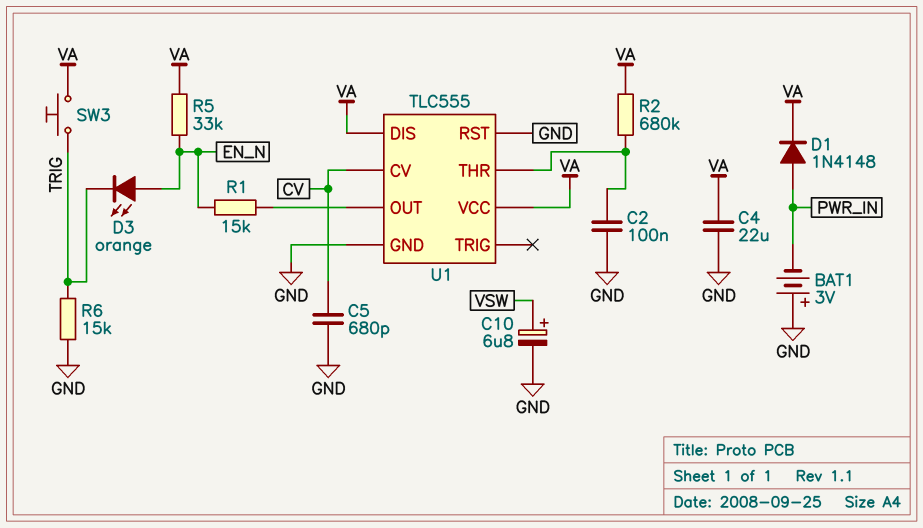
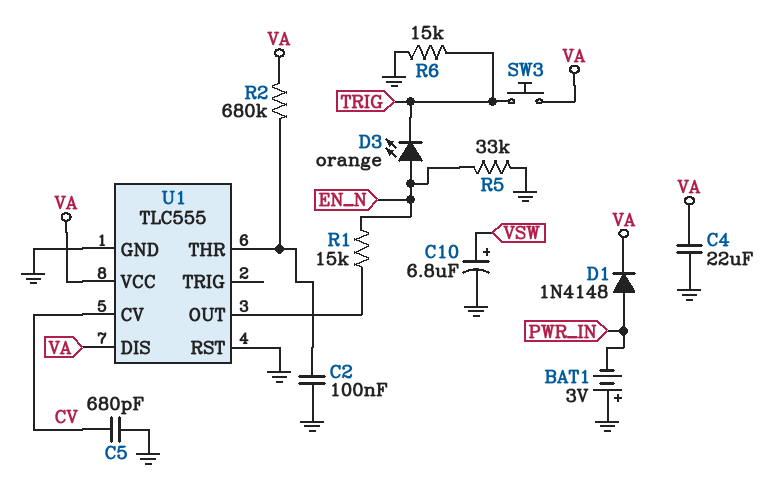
R5: 33k (EN_N, VA) -> 33k (EN_N, GND)

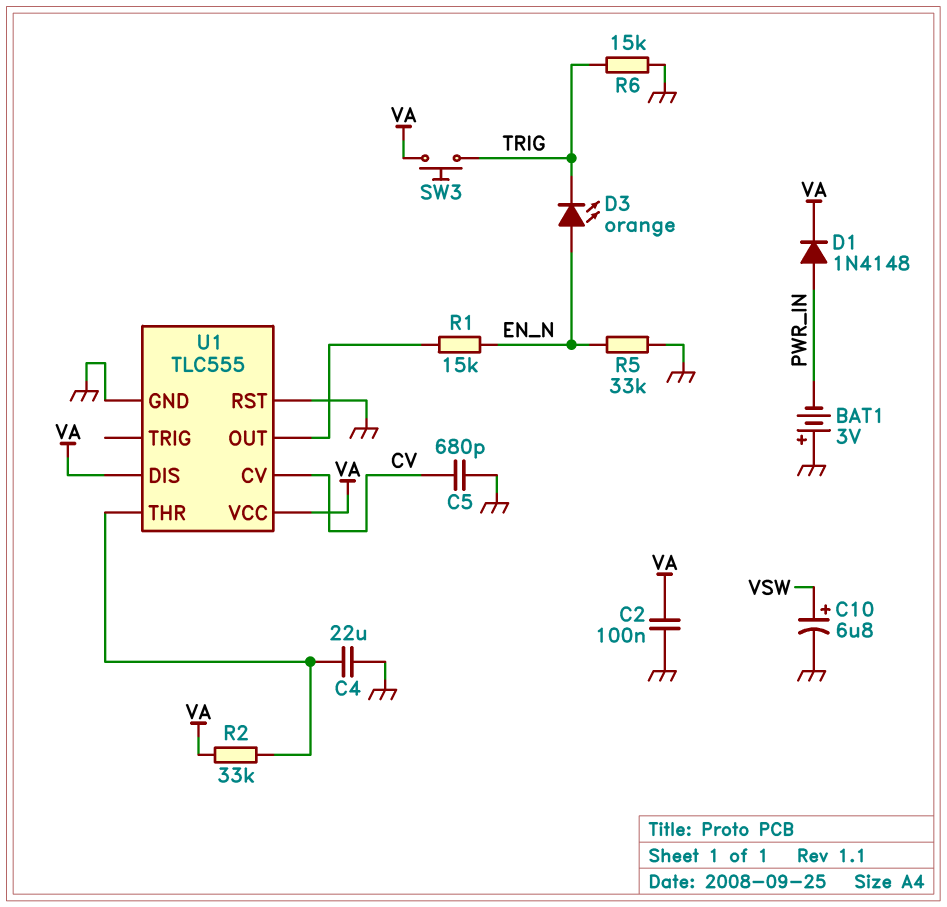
C2: 100nF (GND, U1/THR) -> 100nF (GND, VA)
C4: 22uF (GND, VA) -> 22uF (GND, U1/THR)
R2: 680k (U1/THR, VA) -> 33k (U1/THR, VA)

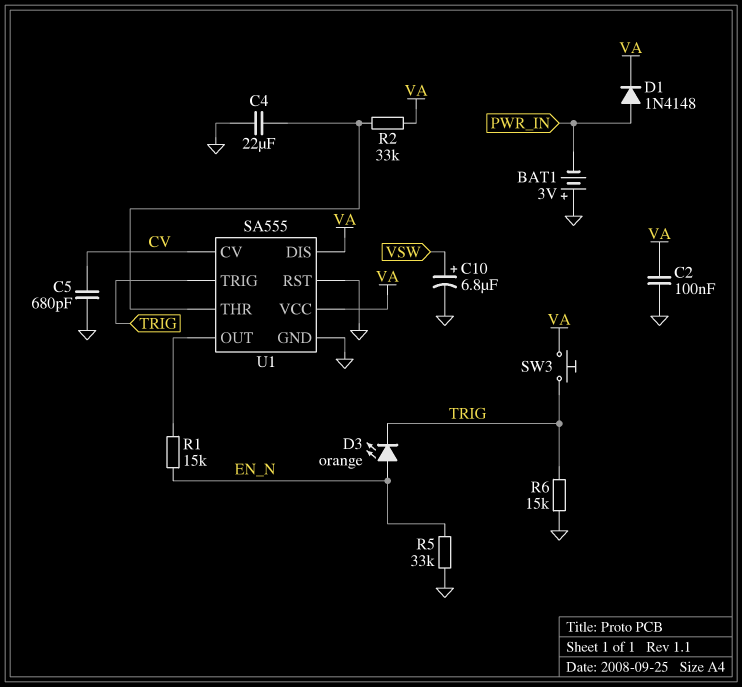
U1: TLC555 -> SA555
U1 pin TRIG: none -> TRIG

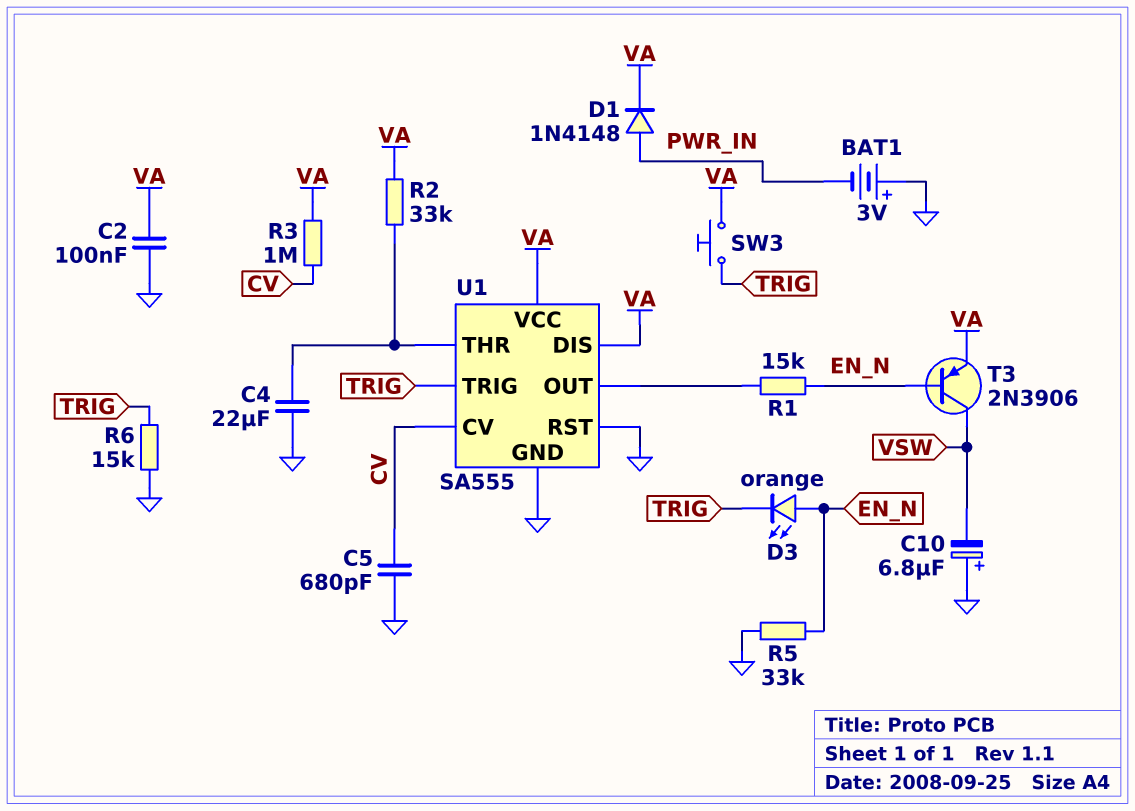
C10: 6.8uF (plus VSW, minus GND) -> 6.8uF (plus GND, minus VSW)
R3: none -> 1M (CV, VA)
T3: none -> PNP 2N3906 (B EN_N, C VSW, E VA)

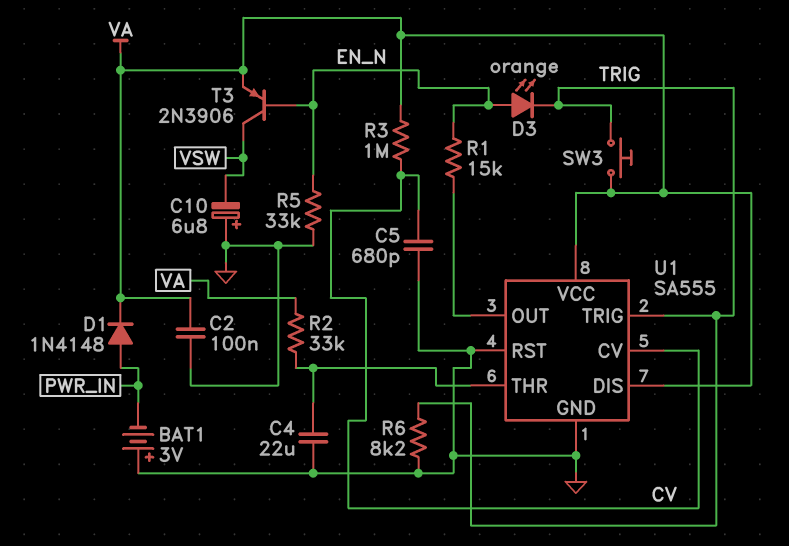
R6: 15k (GND, TRIG) -> 8.2k (GND, TRIG)

